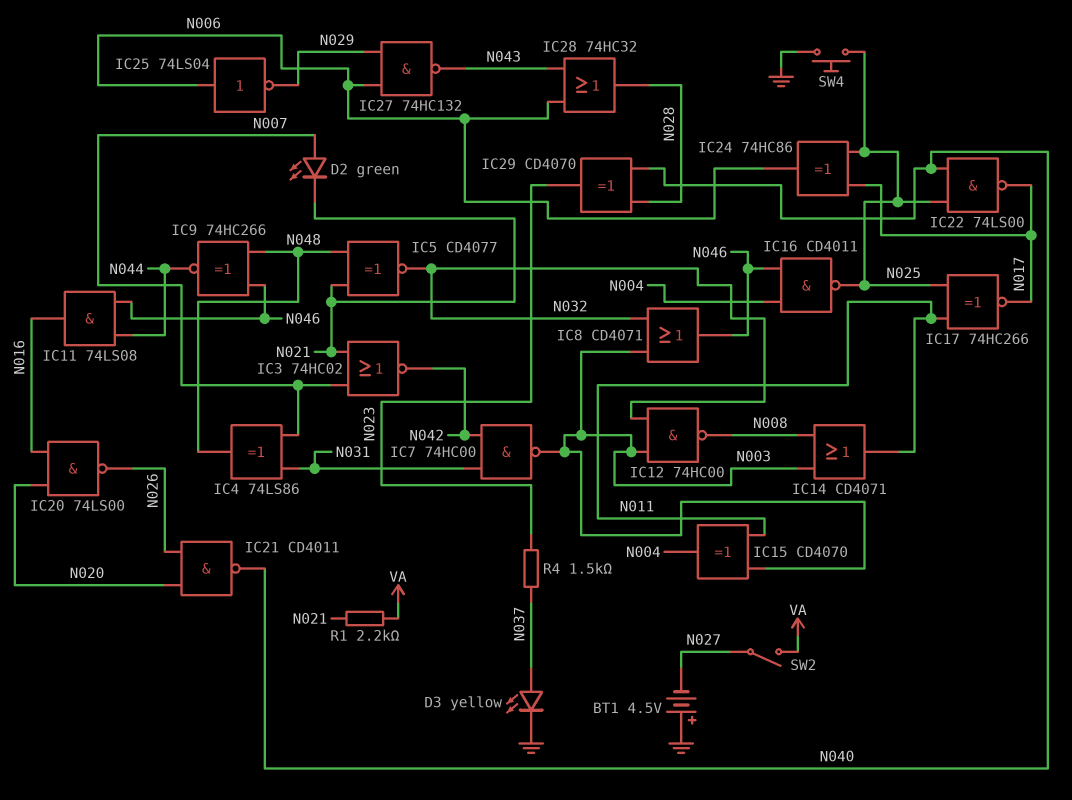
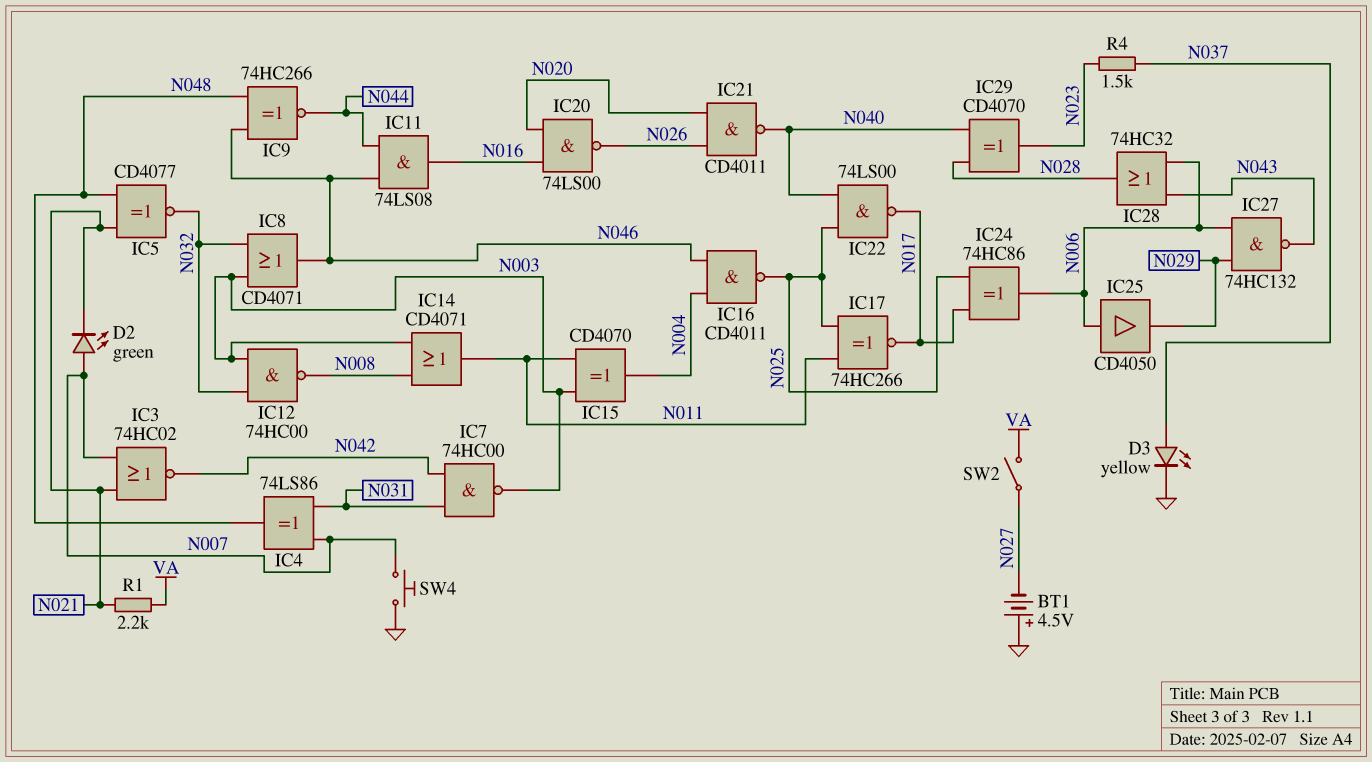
IC25: NOT 74LS04 (in N006, out N029) -> buffer CD4050 (in N006, out N029)
SW4: button (GND, N025) -> button (GND, N007)

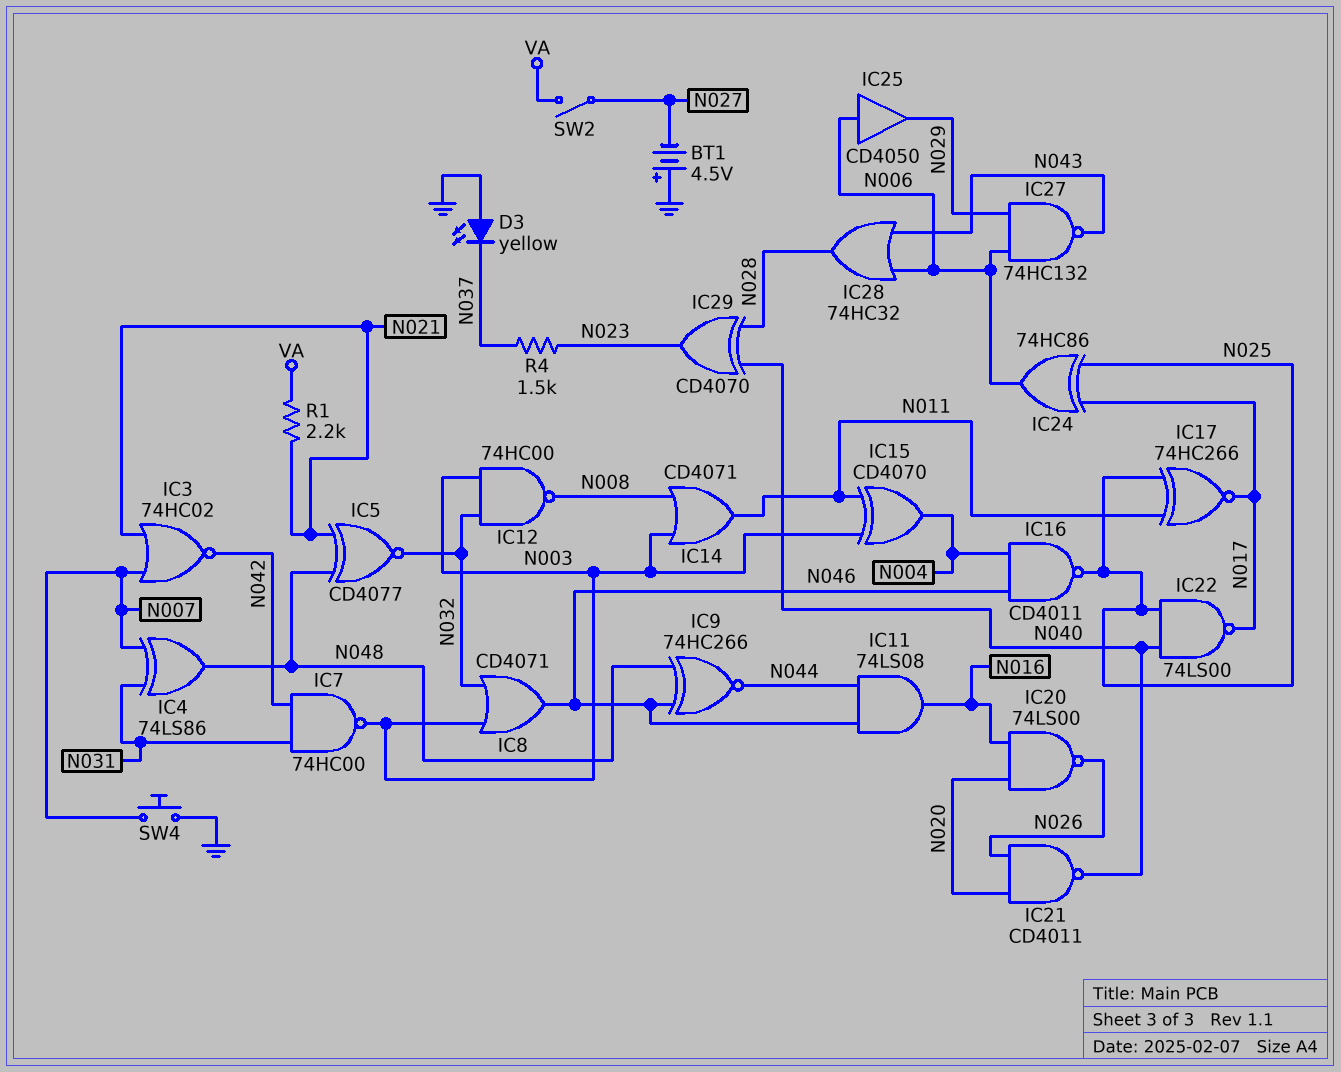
D2: LED green (A N007, K N021) -> none
D3: LED yellow (A N037, K GND) -> LED yellow (A GND, K N037)

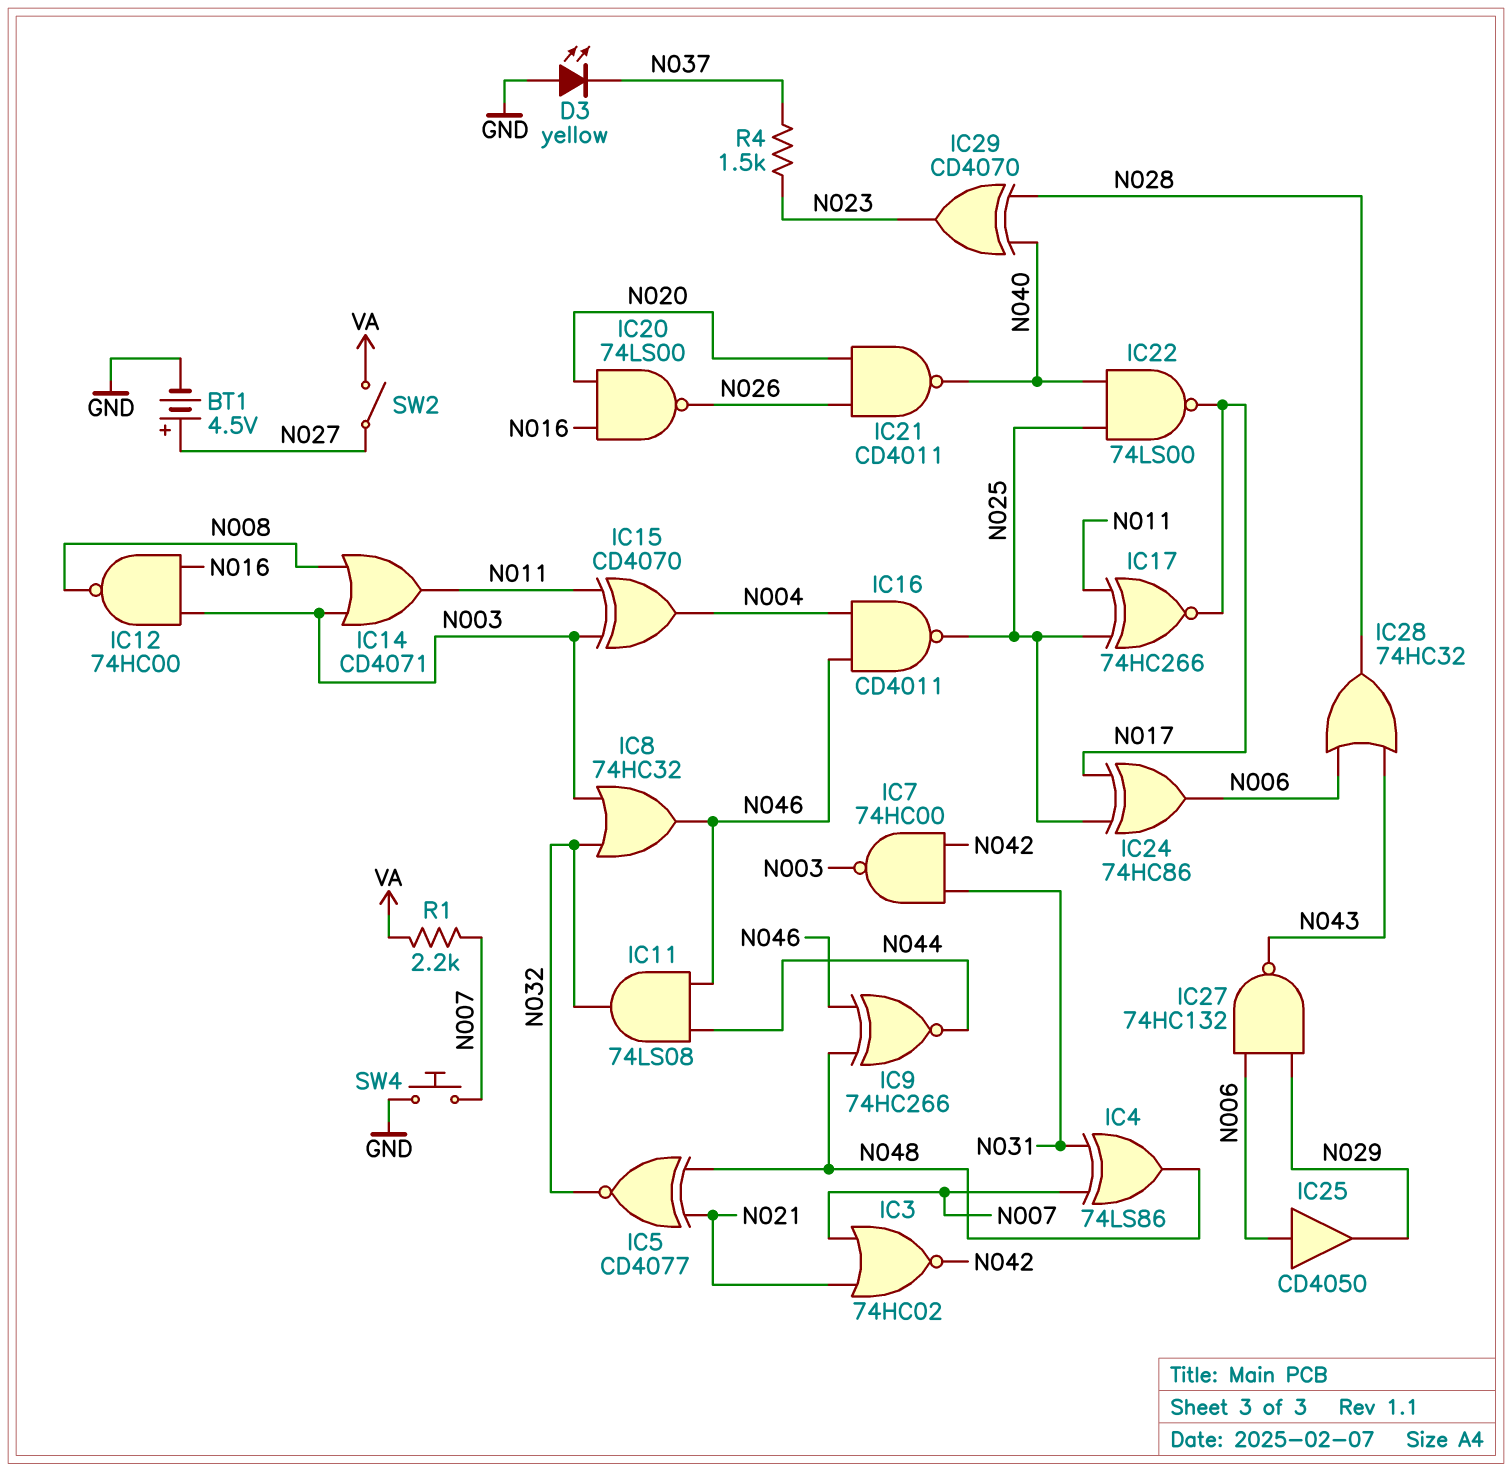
BT1: 4.5V (plus GND, minus N027) -> 4.5V (plus N027, minus GND)
IC8: OR CD4071 (in N003, in N032, out N046) -> OR 74HC32 (in N003, in N032, out N046)
IC11: AND 74LS08 (in N044, in N046, out N016) -> AND 74LS08 (in N044, in N046, out N032)
IC12: NAND 74HC00 (in N003, in N032, out N008) -> NAND 74HC00 (in N003, in N016, out N008)
R1: 2.2k (N021, VA) -> 2.2k (N007, VA)

